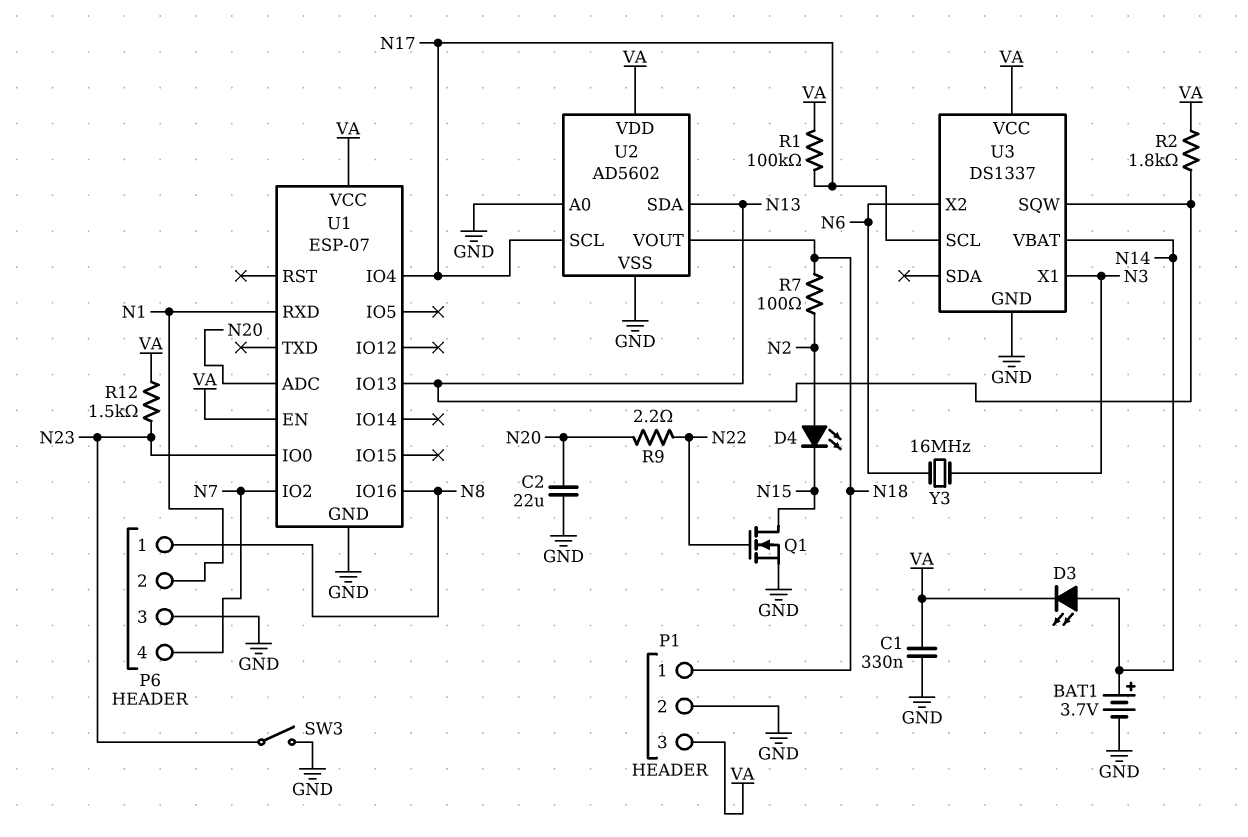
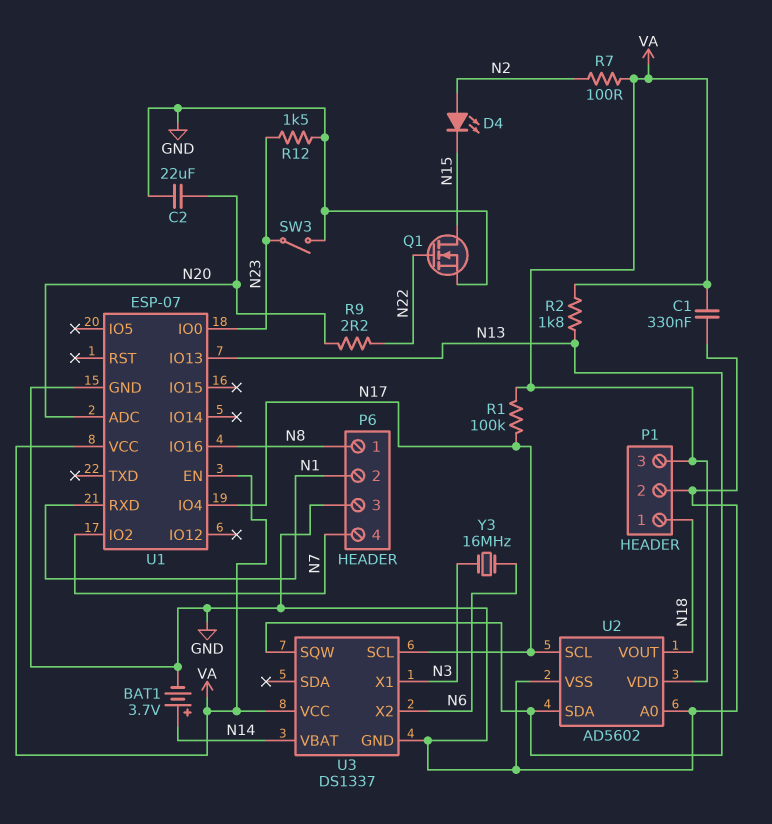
D3: LED (A N14, K VA) -> none
R7: 100 (N2, N18) -> 100 (N2, VA)
R12: 1.5k (N23, VA) -> 1.5k (GND, N23)

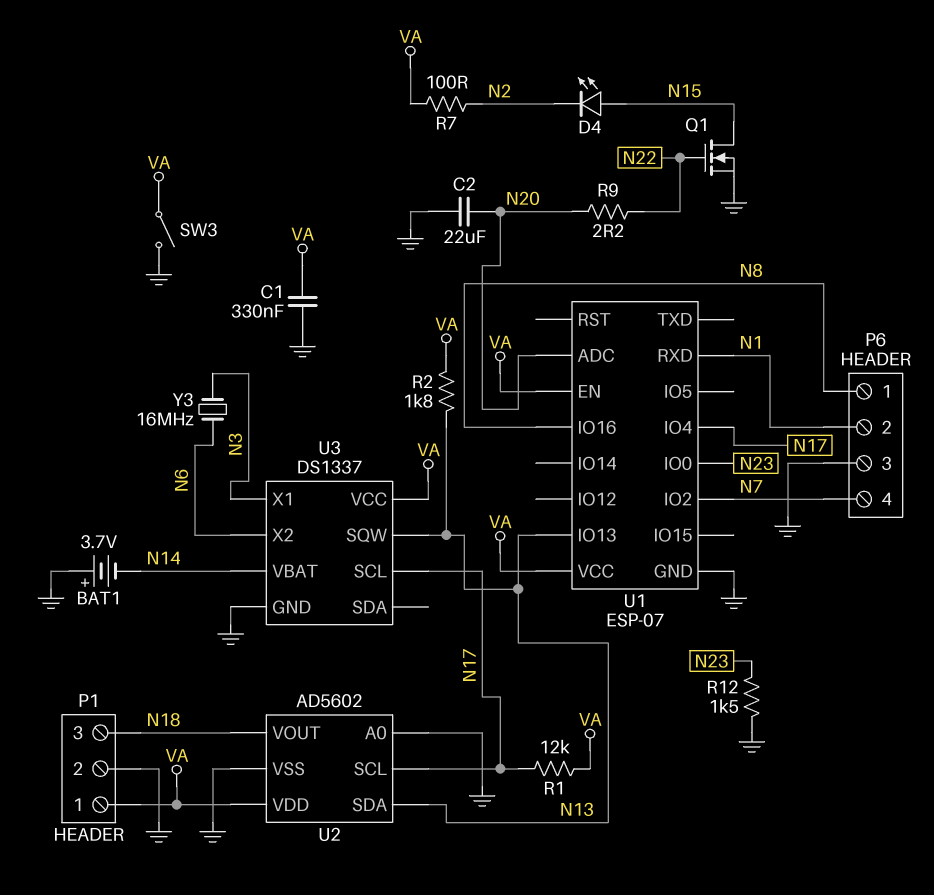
BAT1: 3.7V (plus N14, minus GND) -> 3.7V (plus GND, minus N14)
D4: LED (A N2, K N15) -> LED (A N15, K N2)
P1 pin 1: N18 -> VA
P1 pin 3: VA -> N18
R1: 100k (N17, VA) -> 12k (N17, VA)
SW3: switch (GND, N23) -> switch (GND, VA)

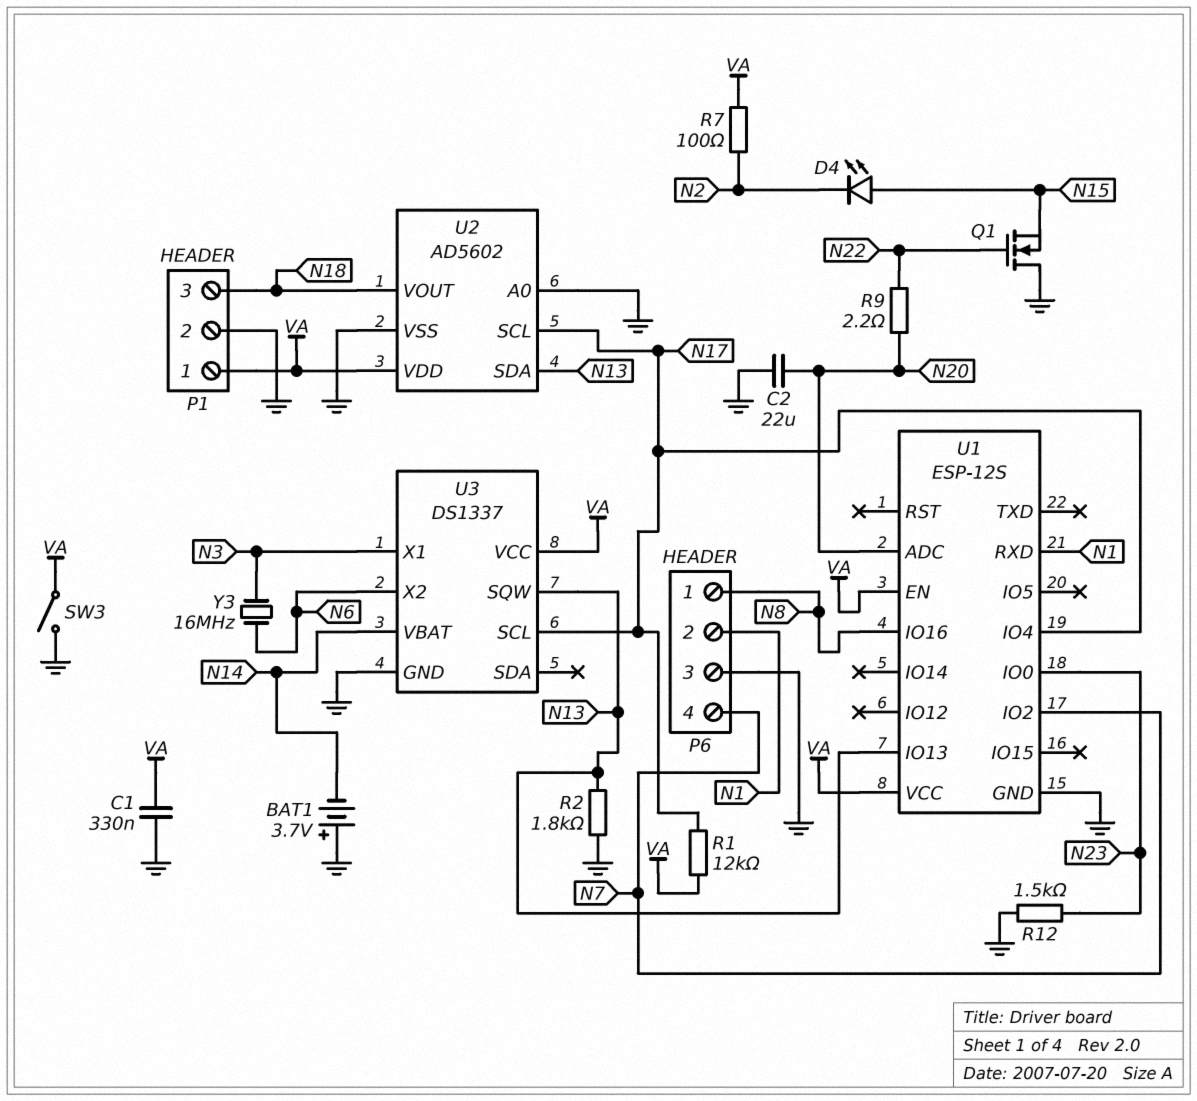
Q1: NMOS (G N22, D N15, S GND) -> NMOS (G N22, D GND, S N15)
R2: 1.8k (N13, VA) -> 1.8k (GND, N13)
U1: ESP-07 -> ESP-12S

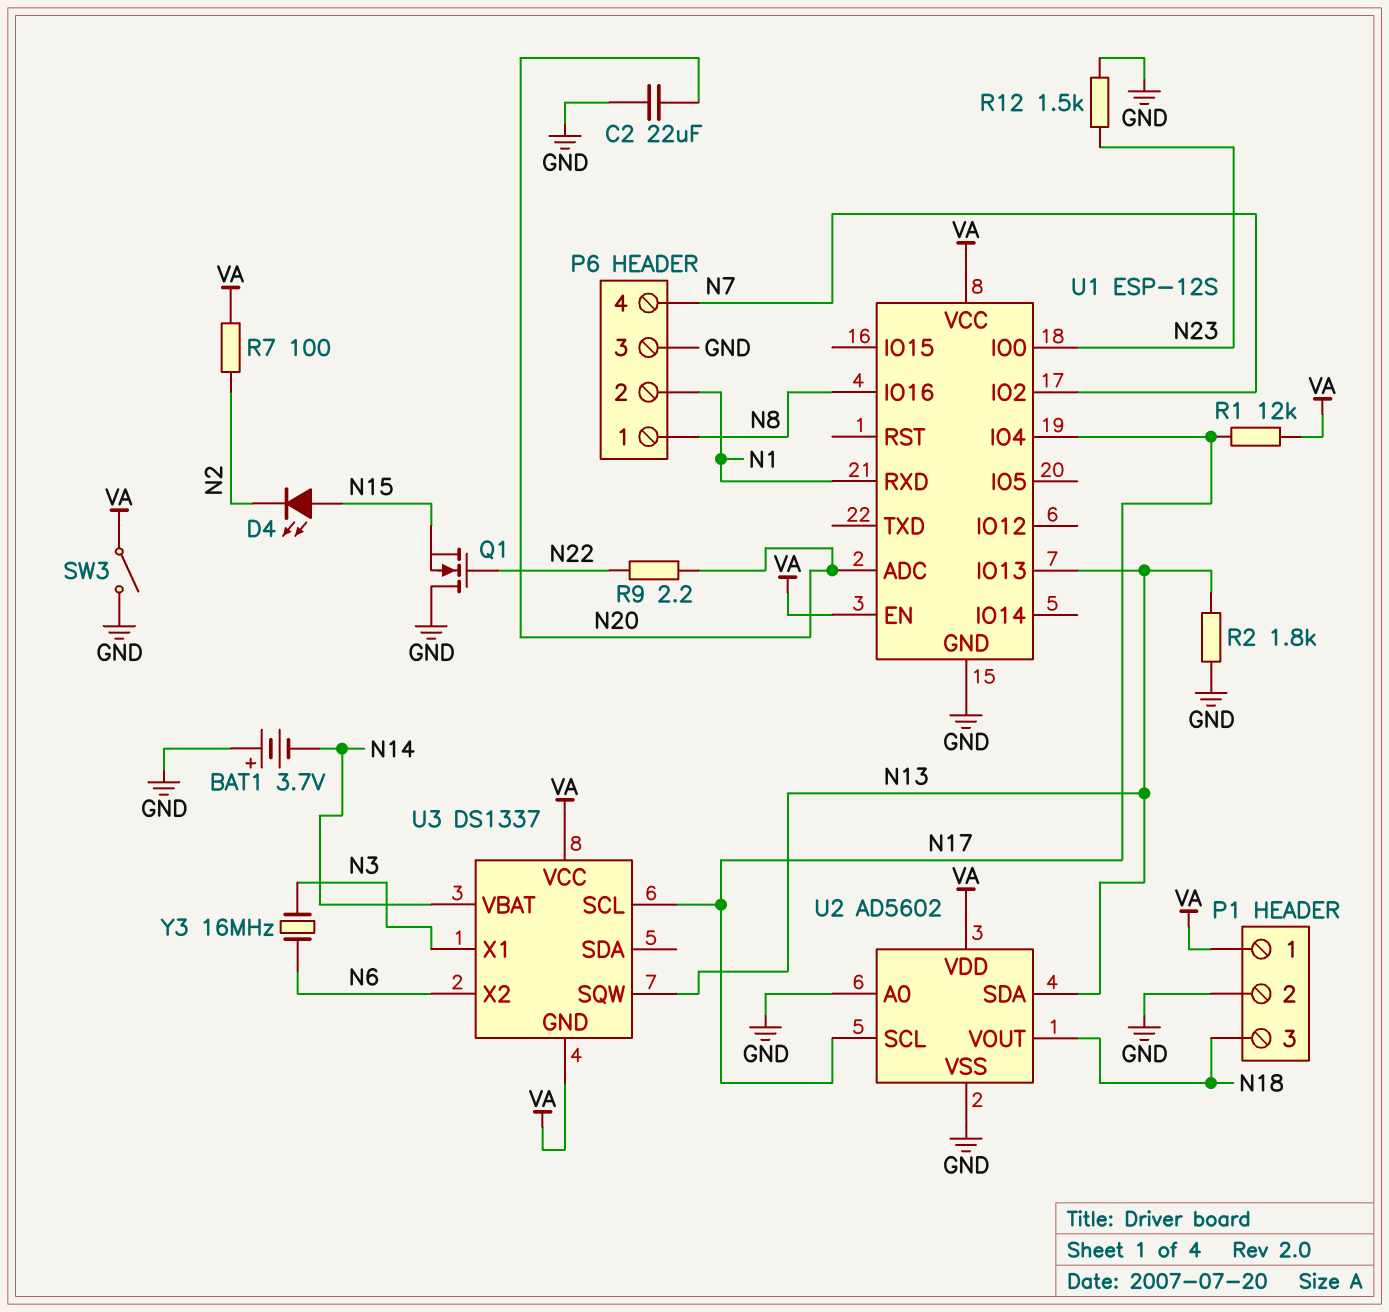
C1: 330nF (GND, VA) -> none
U3 pin GND: GND -> VA

